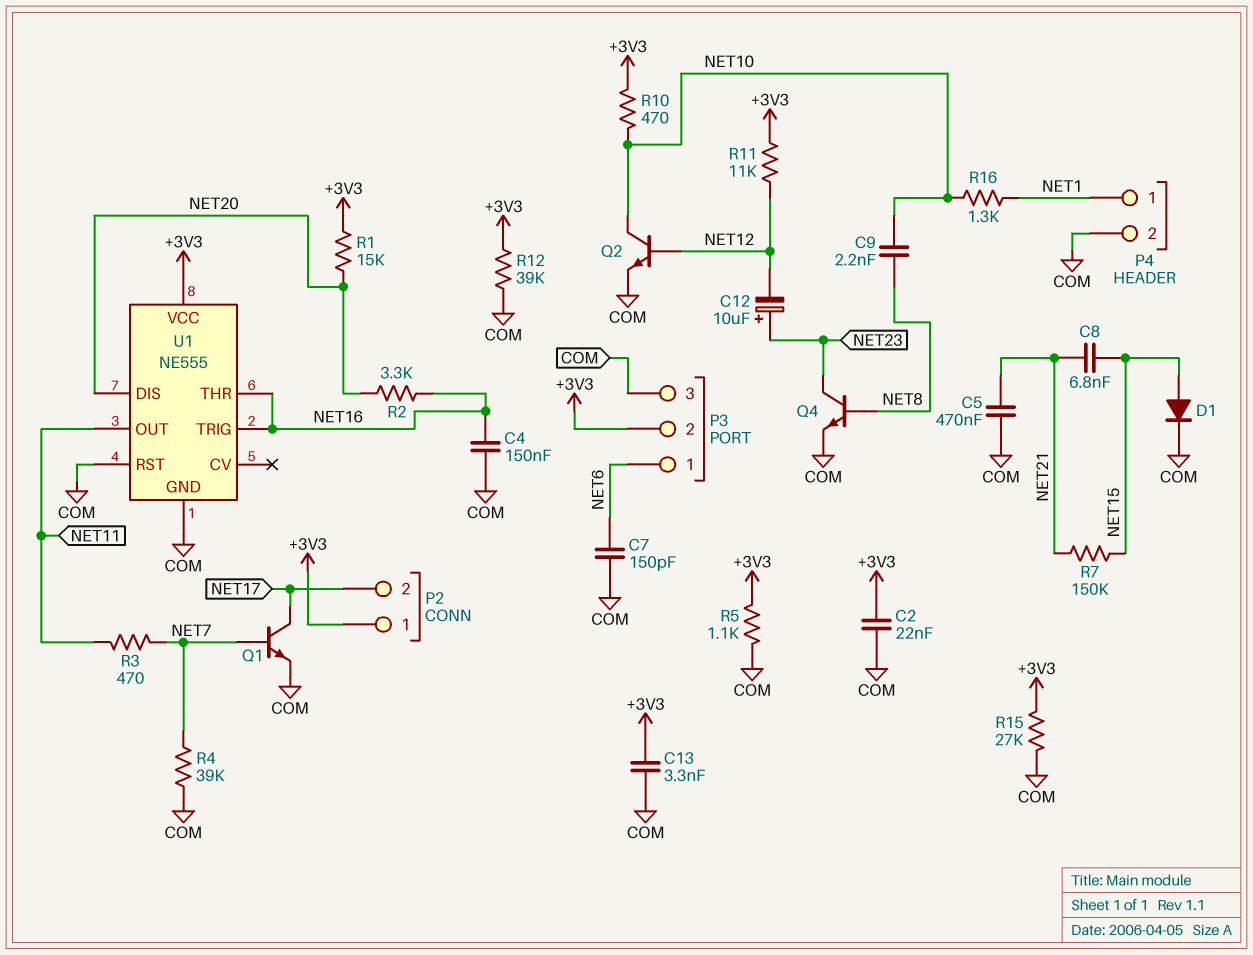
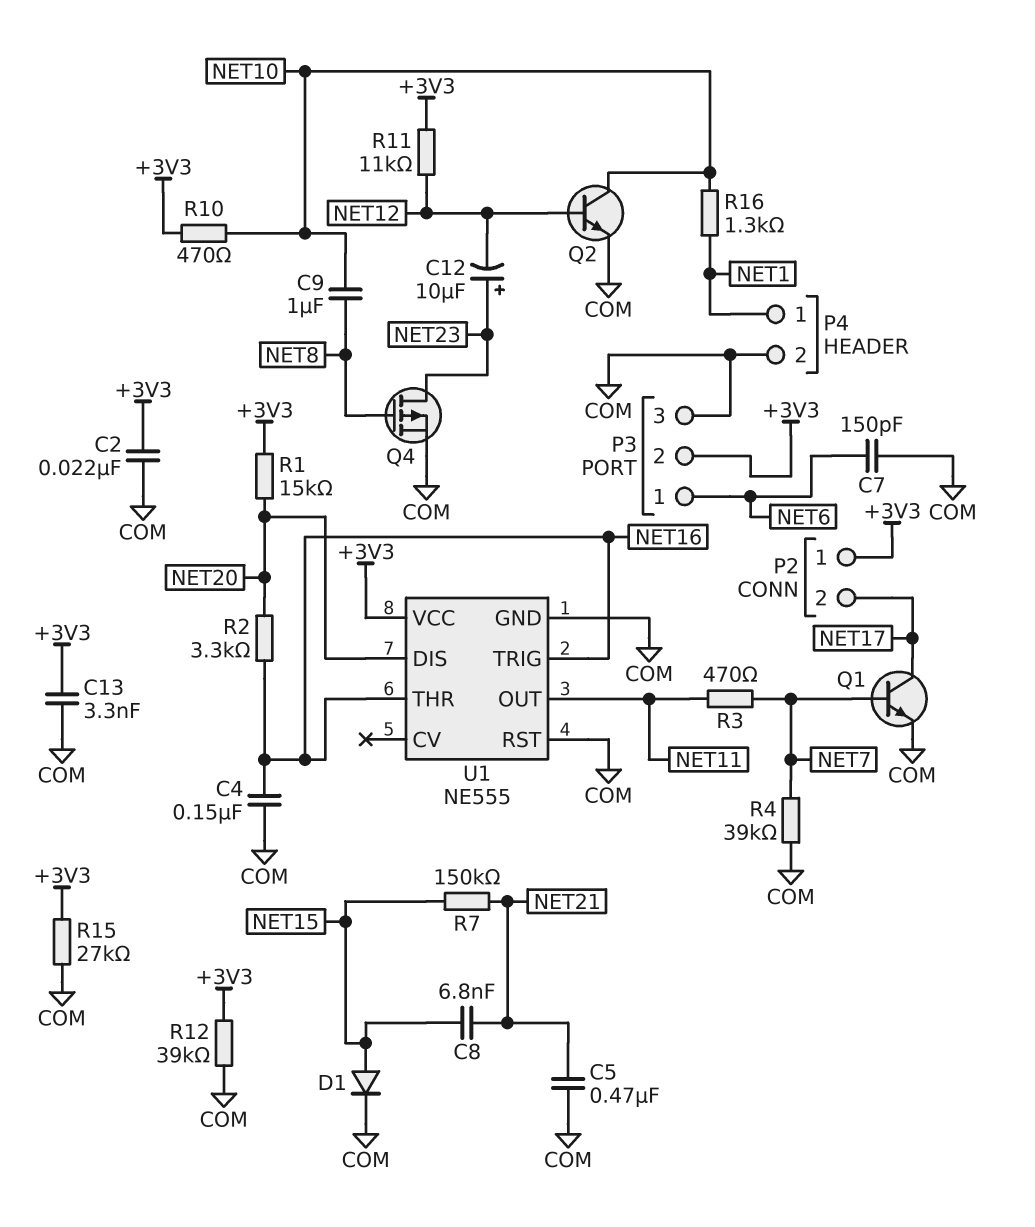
C9: 2.2nF (NET8, NET10) -> 1uF (NET8, NET10)
Q4: NPN (B NET8, C NET23, E COM) -> PMOS (G NET8, D NET23, S COM)
R5: 1.1k (+3V3, COM) -> none

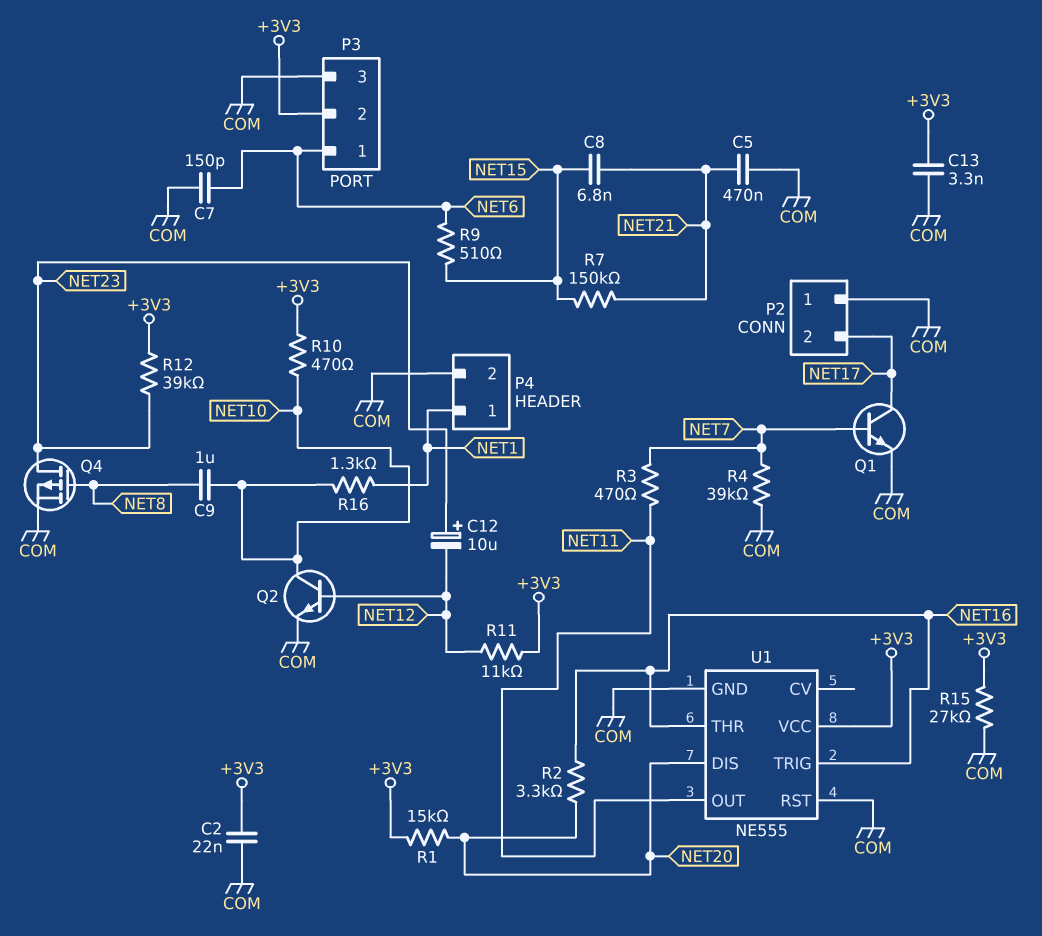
C4: 150nF (COM, NET16) -> none
D1: diode (A NET15, K COM) -> none
P2 pin 1: +3V3 -> COM
R9: none -> 510 (NET6, NET15)
R12: 39k (+3V3, COM) -> 39k (+3V3, NET23)

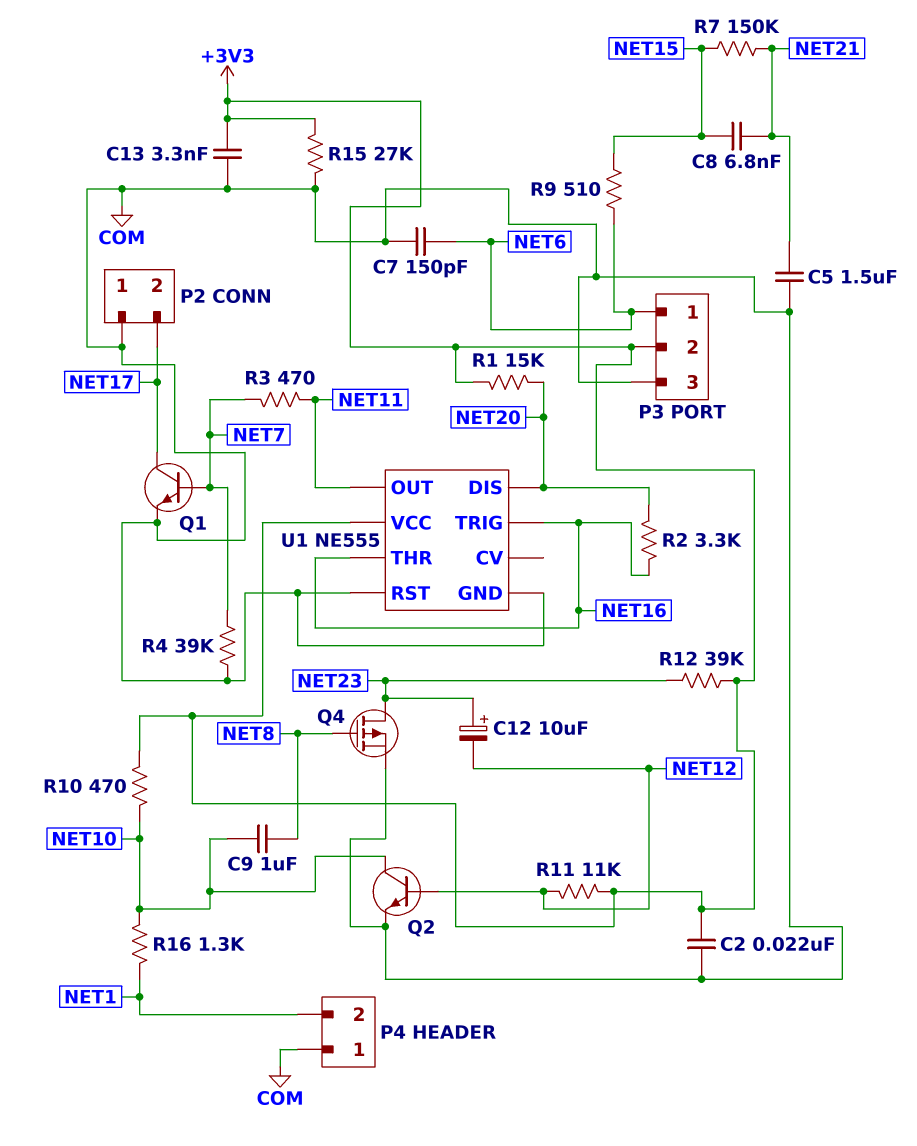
C5: 470nF (COM, NET21) -> 1.5uF (COM, NET21)
P4 pin 1: NET1 -> COM
P4 pin 2: COM -> NET1

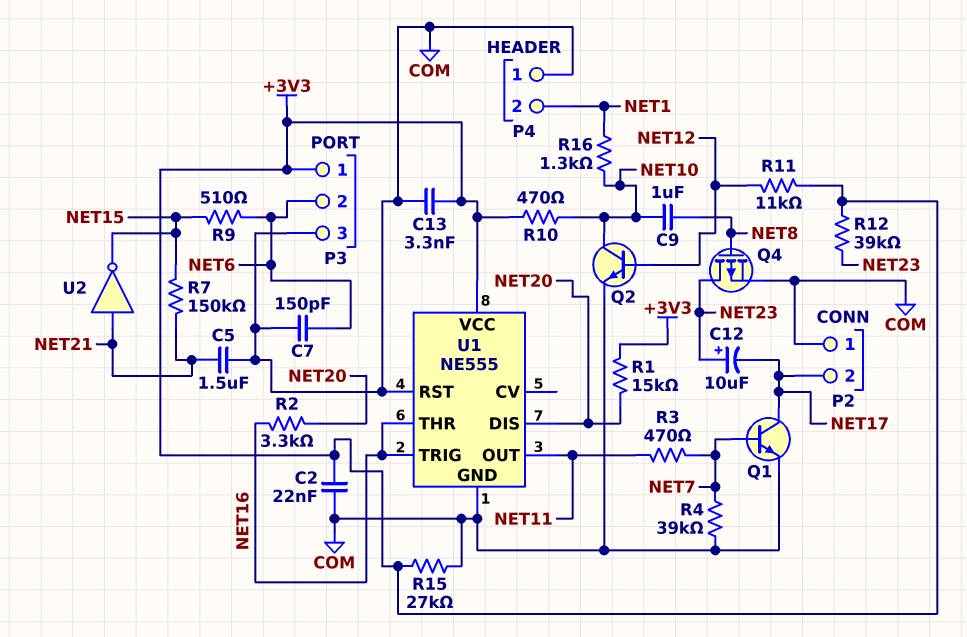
C8: 6.8nF (NET15, NET21) -> none
C12: 10uF (plus NET23, minus NET12) -> 10uF (plus NET23, minus NET17)
P3 pin 1: NET6 -> +3V3
P3 pin 2: +3V3 -> NET6
U2: none -> NOT (in NET21, out NET15)

